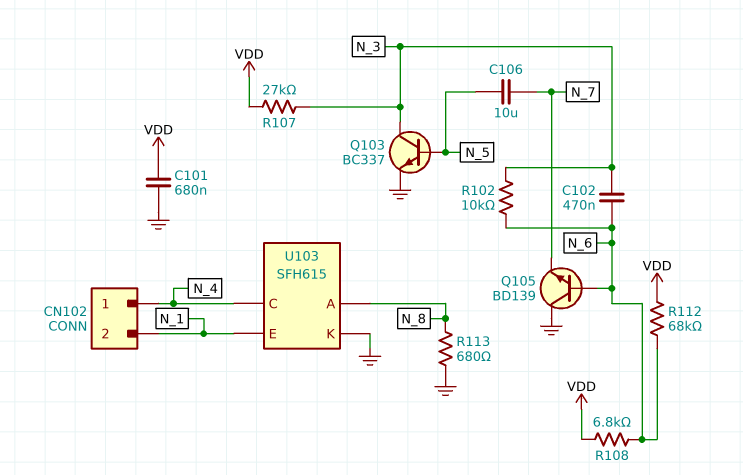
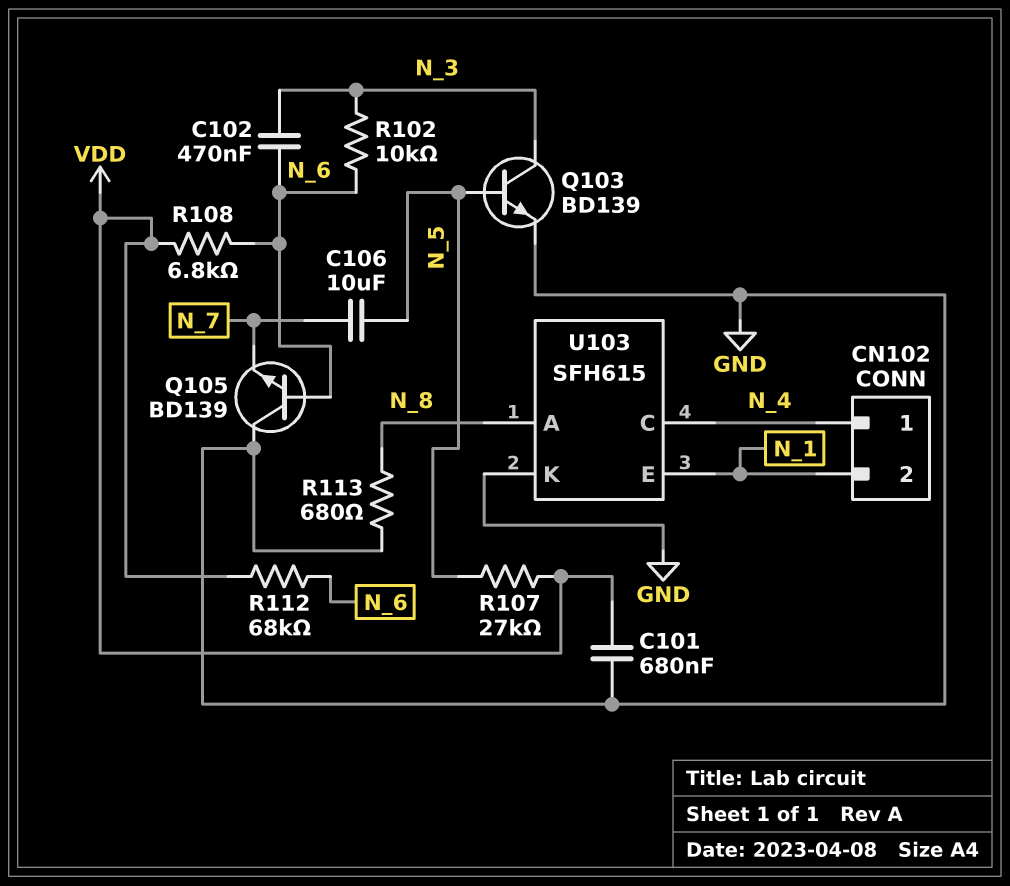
Q103: NPN BC337 (B N_5, C N_3, E GND) -> NPN BD139 (B N_5, C N_3, E GND)
R107: 27k (N_3, VDD) -> 27k (N_5, VDD)

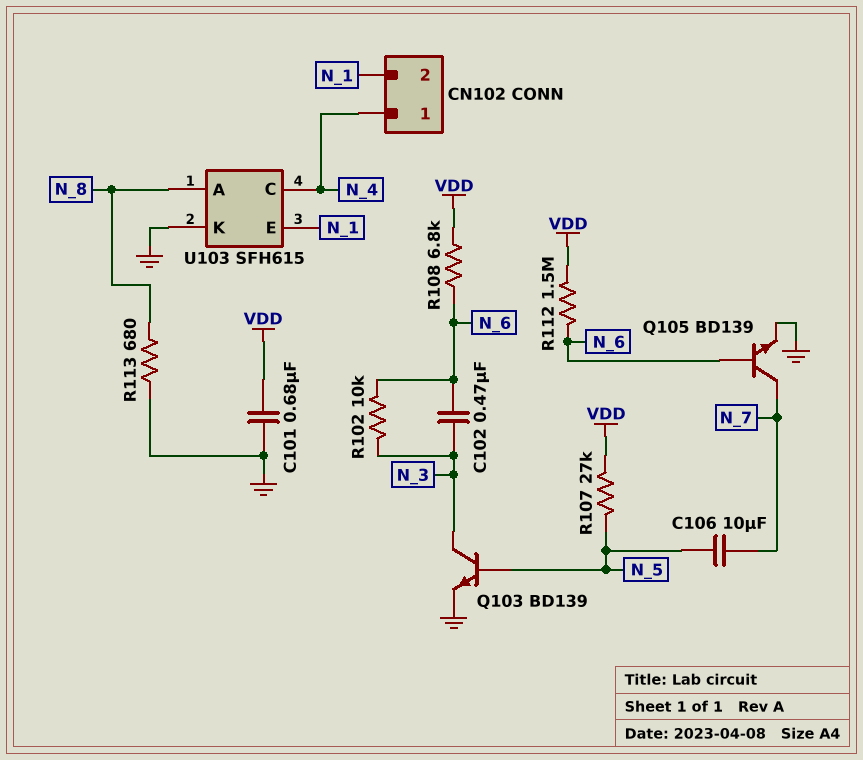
Q105: NPN BD139 (B N_6, C GND, E N_7) -> NPN BD139 (B N_6, C N_7, E GND)
R112: 68k (N_6, VDD) -> 1.5M (N_6, VDD)

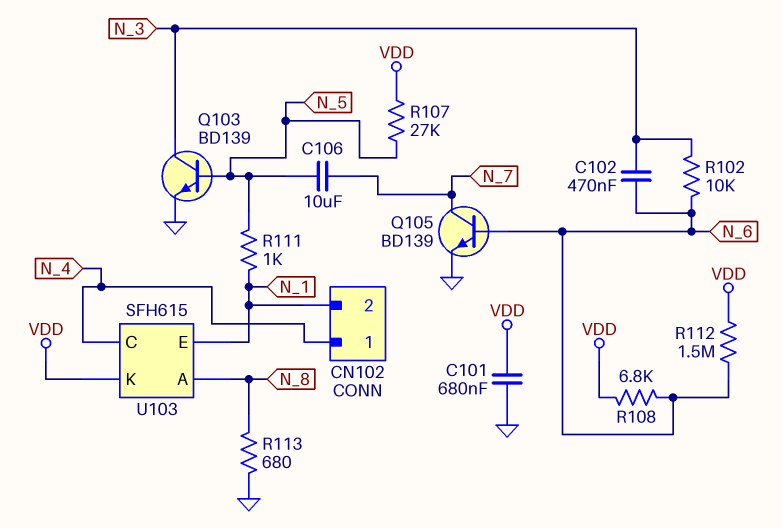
R111: none -> 1k (N_1, N_5)
U103 pin K: GND -> VDD

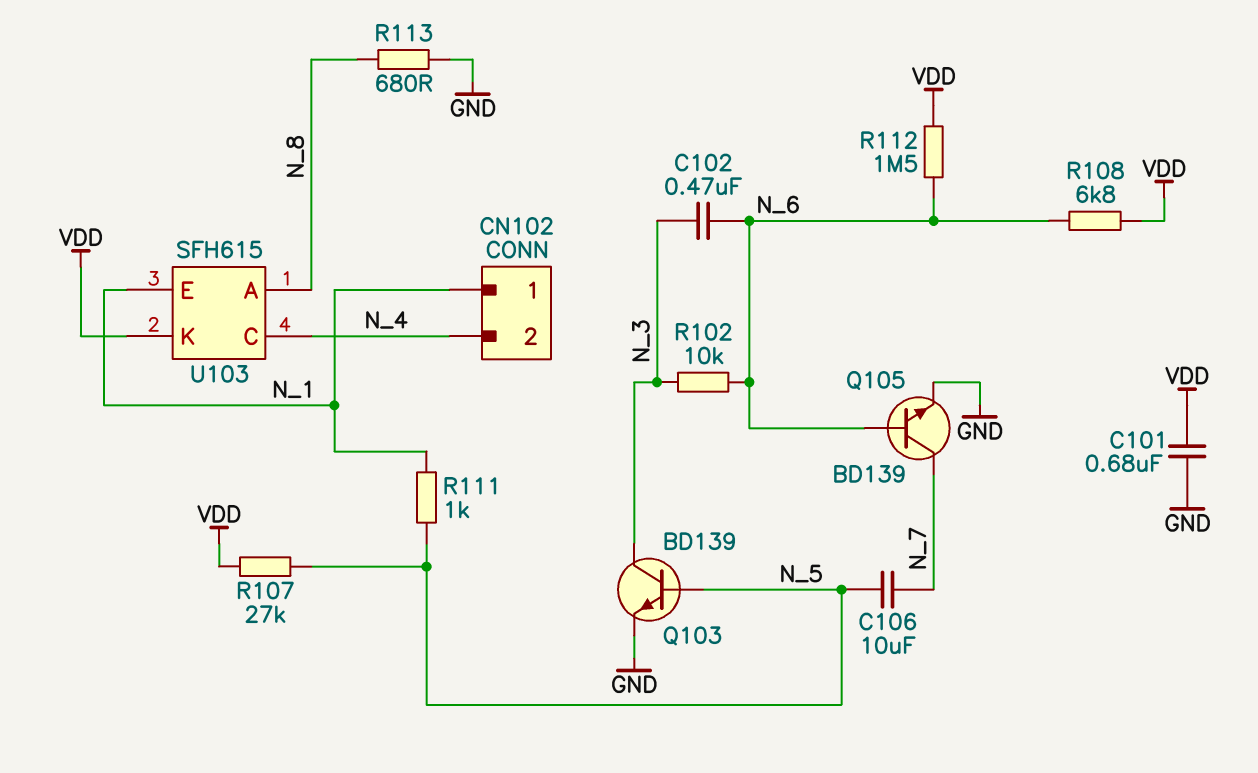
CN102 pin 1: N_4 -> N_1
CN102 pin 2: N_1 -> N_4

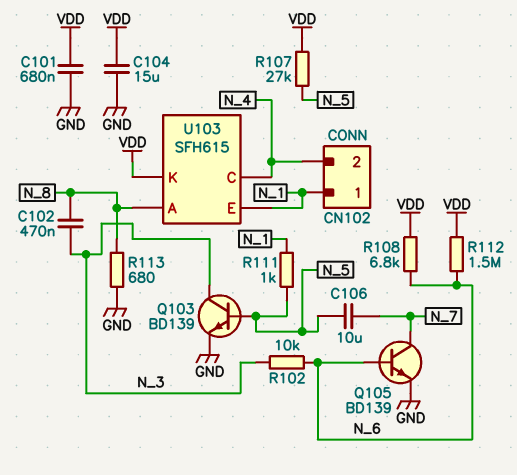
C102: 470nF (N_3, N_6) -> 470nF (N_3, N_8)
C104: none -> 15uF (GND, VDD)

